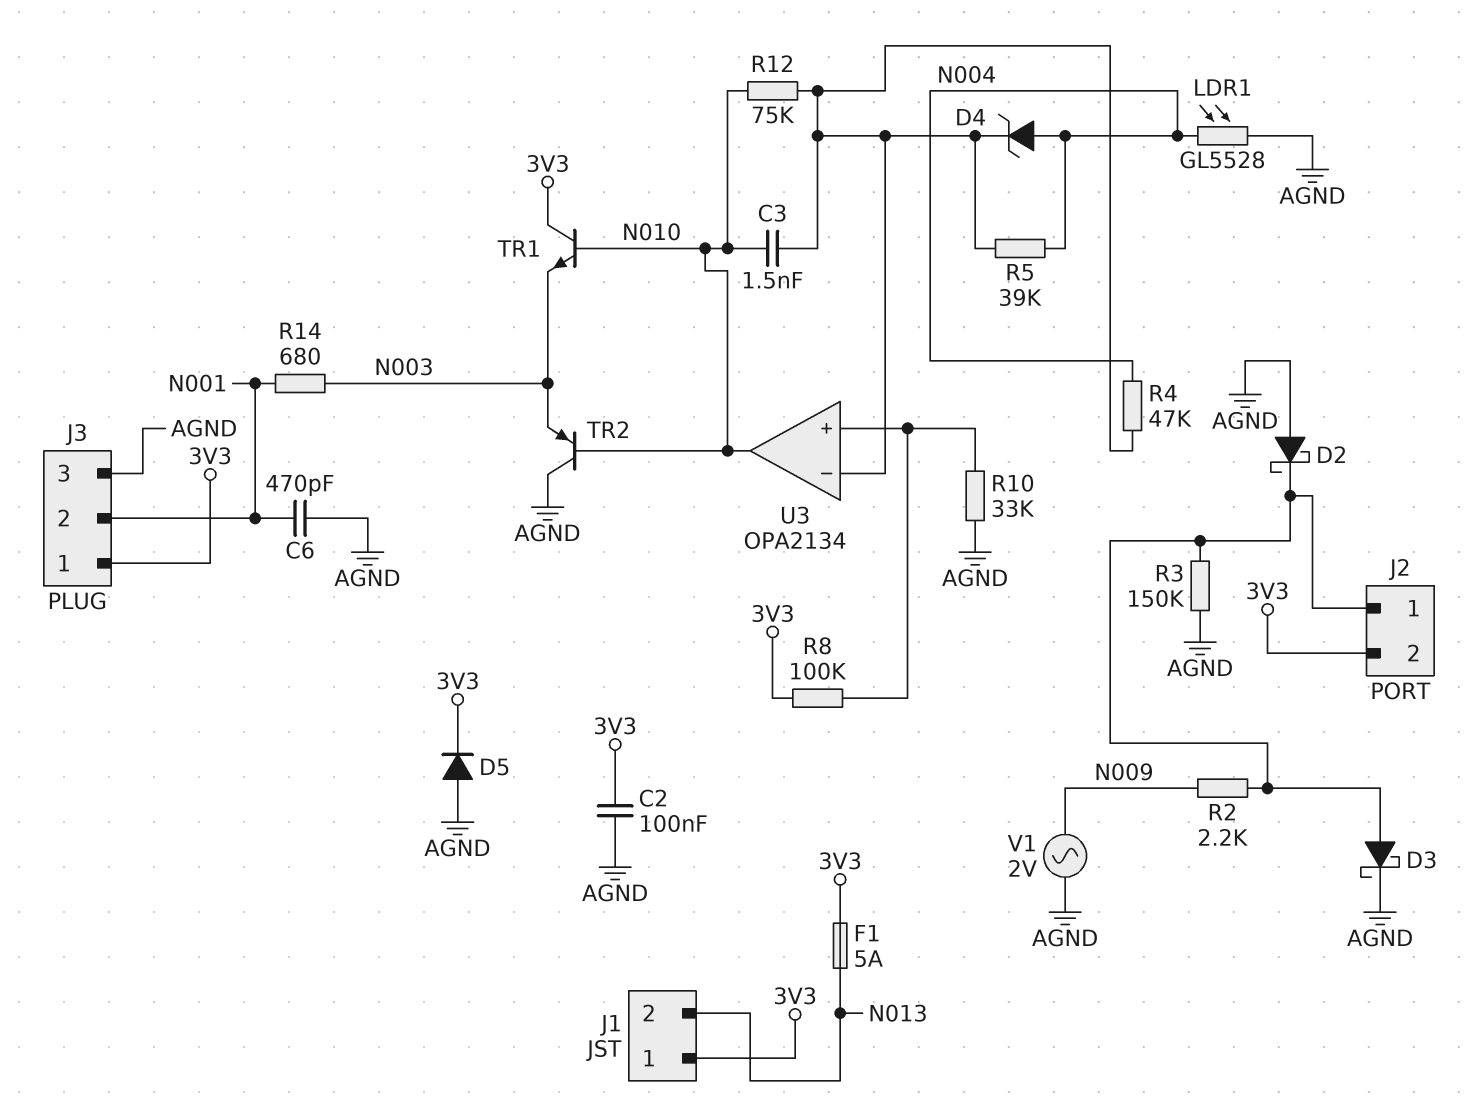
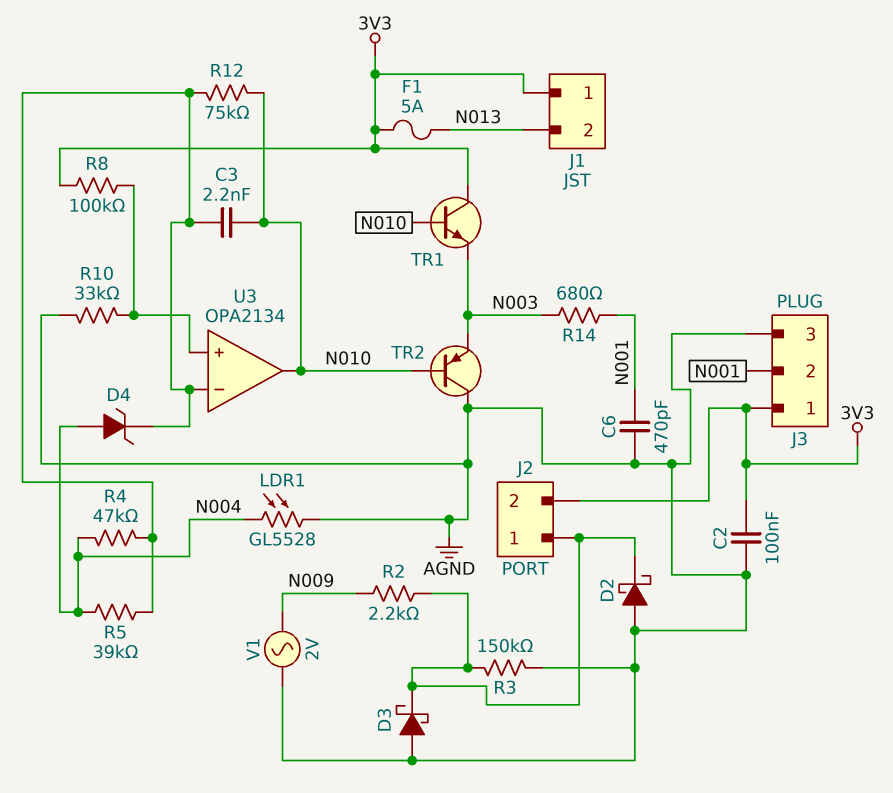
C3: 1.5nF (N010, U3/in-) -> 2.2nF (N010, U3/in-)
D3: schottky (A J2/1, K AGND) -> schottky (A AGND, K J2/1)
D5: diode (A AGND, K 3V3) -> none

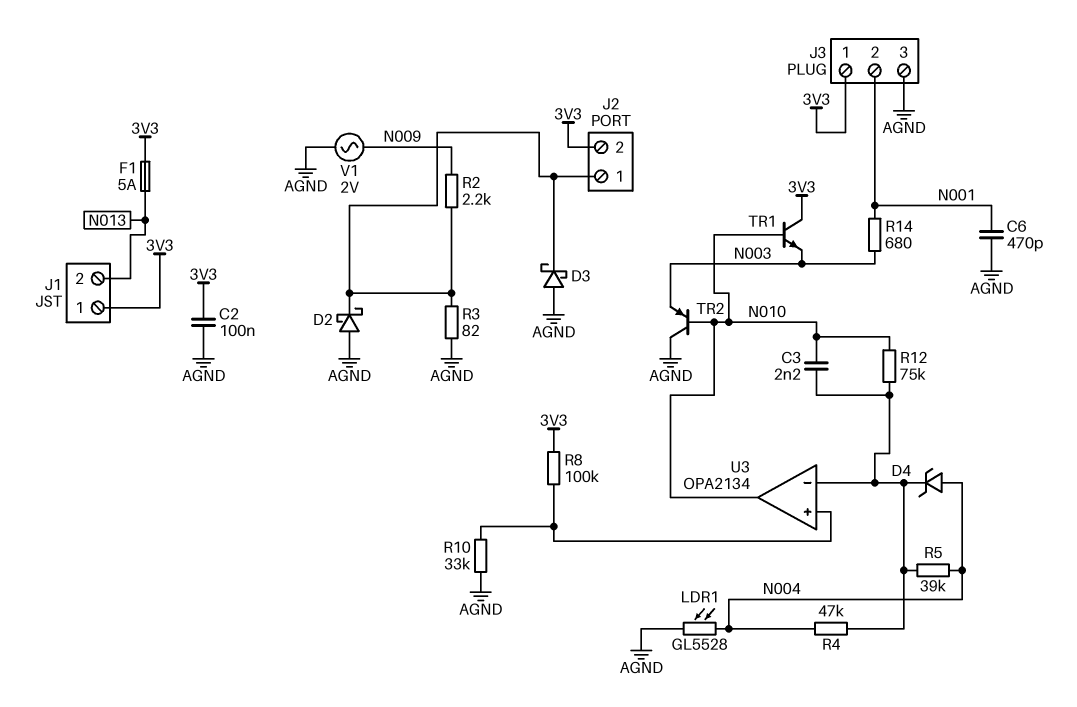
R3: 150k (AGND, J2/1) -> 82 (AGND, J2/1)

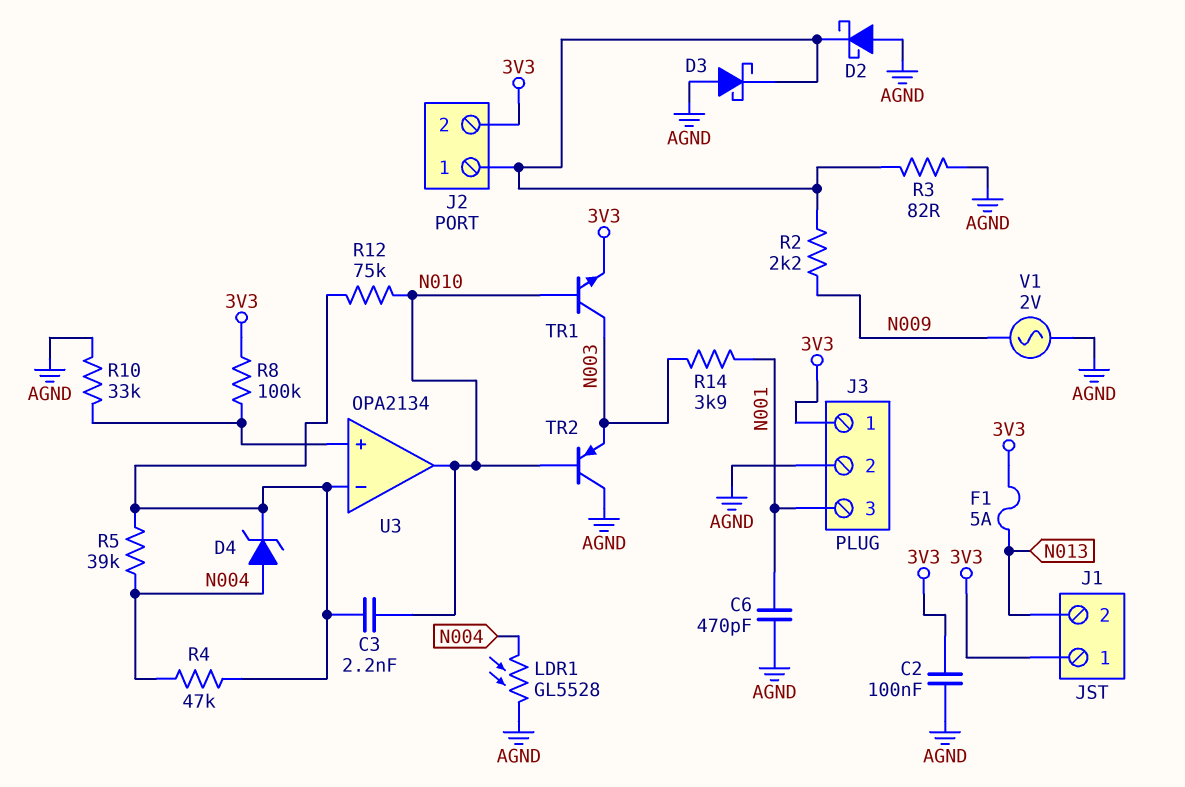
J3 pin 2: N001 -> AGND
J3 pin 3: AGND -> N001
R14: 680 (N001, N003) -> 3.9k (N001, N003)
TR1: NPN (B N010, C 3V3, E N003) -> NPN (B N010, C N003, E 3V3)

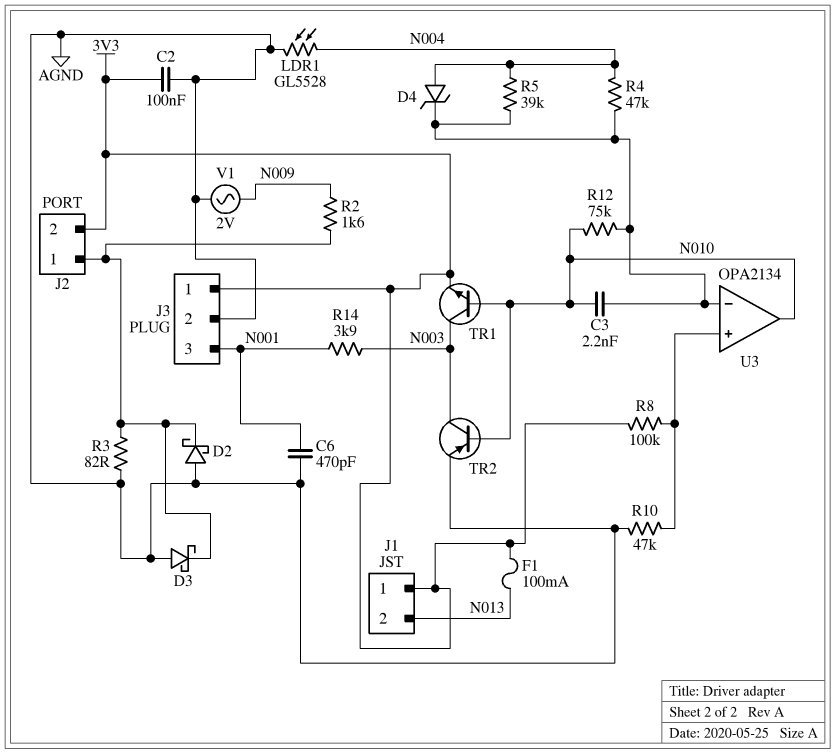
F1: 5A (3V3, N013) -> 100mA (3V3, N013)
R2: 2.2k (J2/1, N009) -> 1.6k (J2/1, N009)
R10: 33k (AGND, U3/in+) -> 47k (AGND, U3/in+)
TR2: PNP (B N010, C AGND, E N003) -> PNP (B N010, C N003, E AGND)

